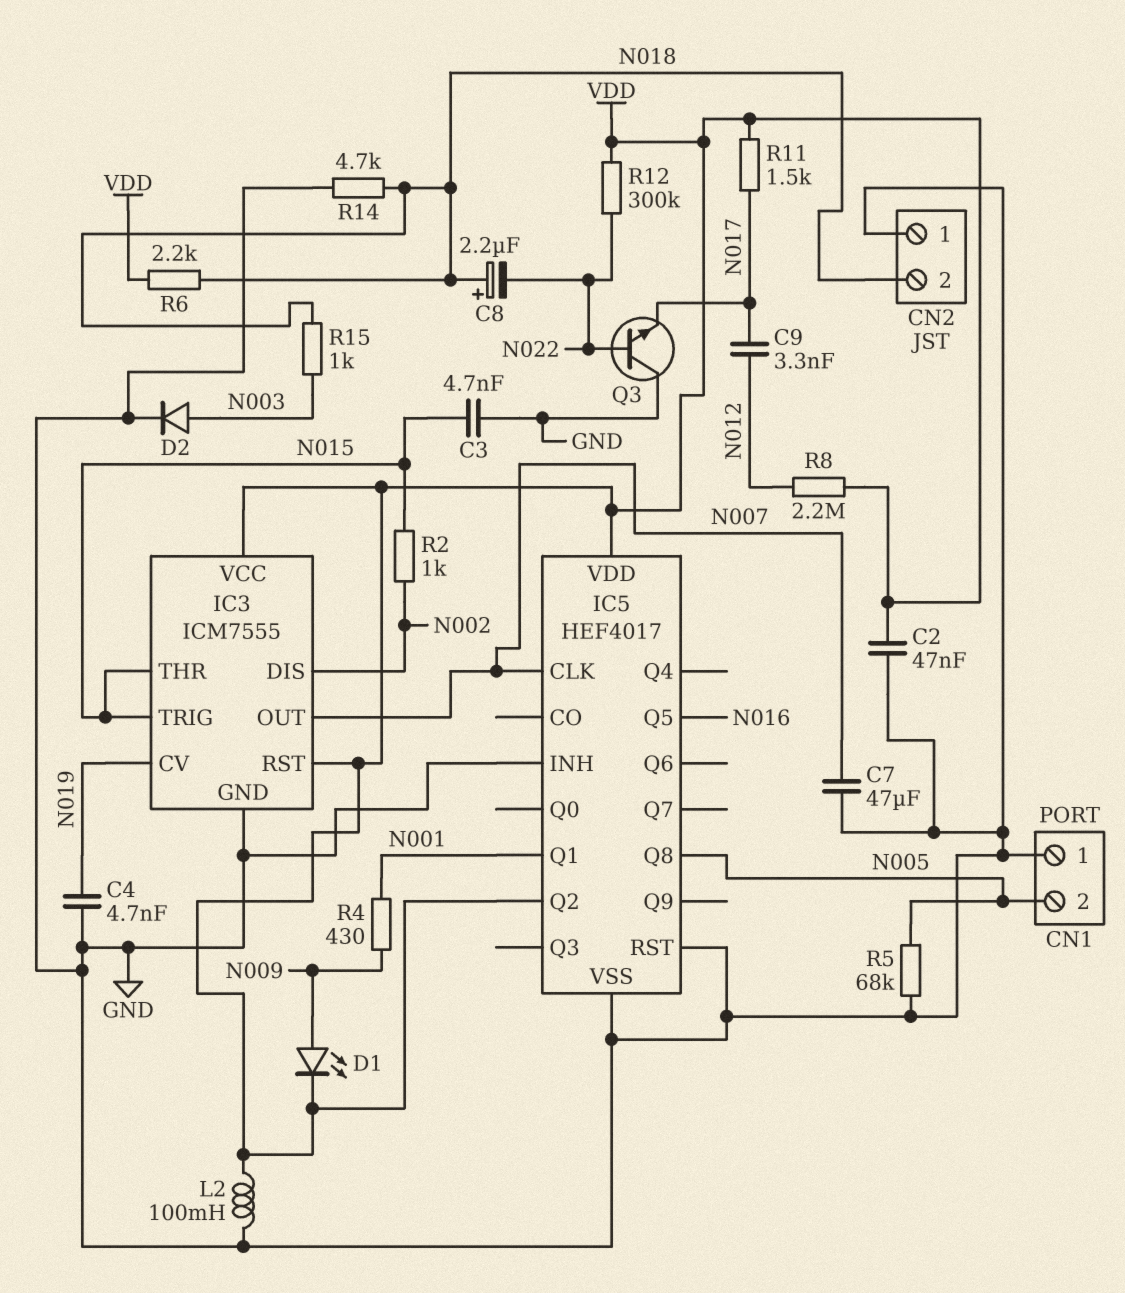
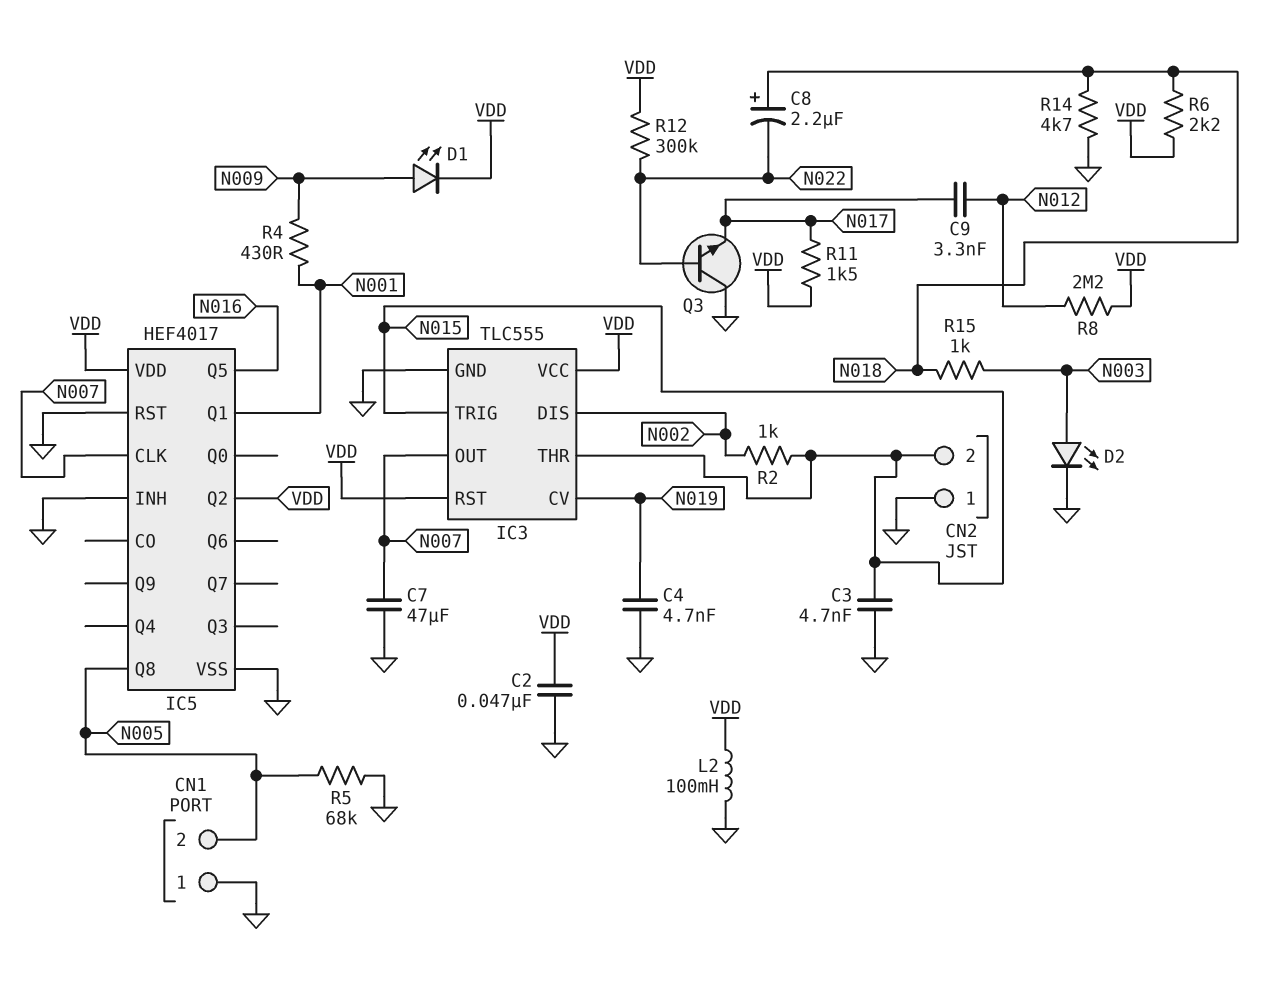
CN2 pin 2: N018 -> N015
D2: diode (A N003, K GND) -> LED (A N003, K GND)
IC3: ICM7555 -> TLC555

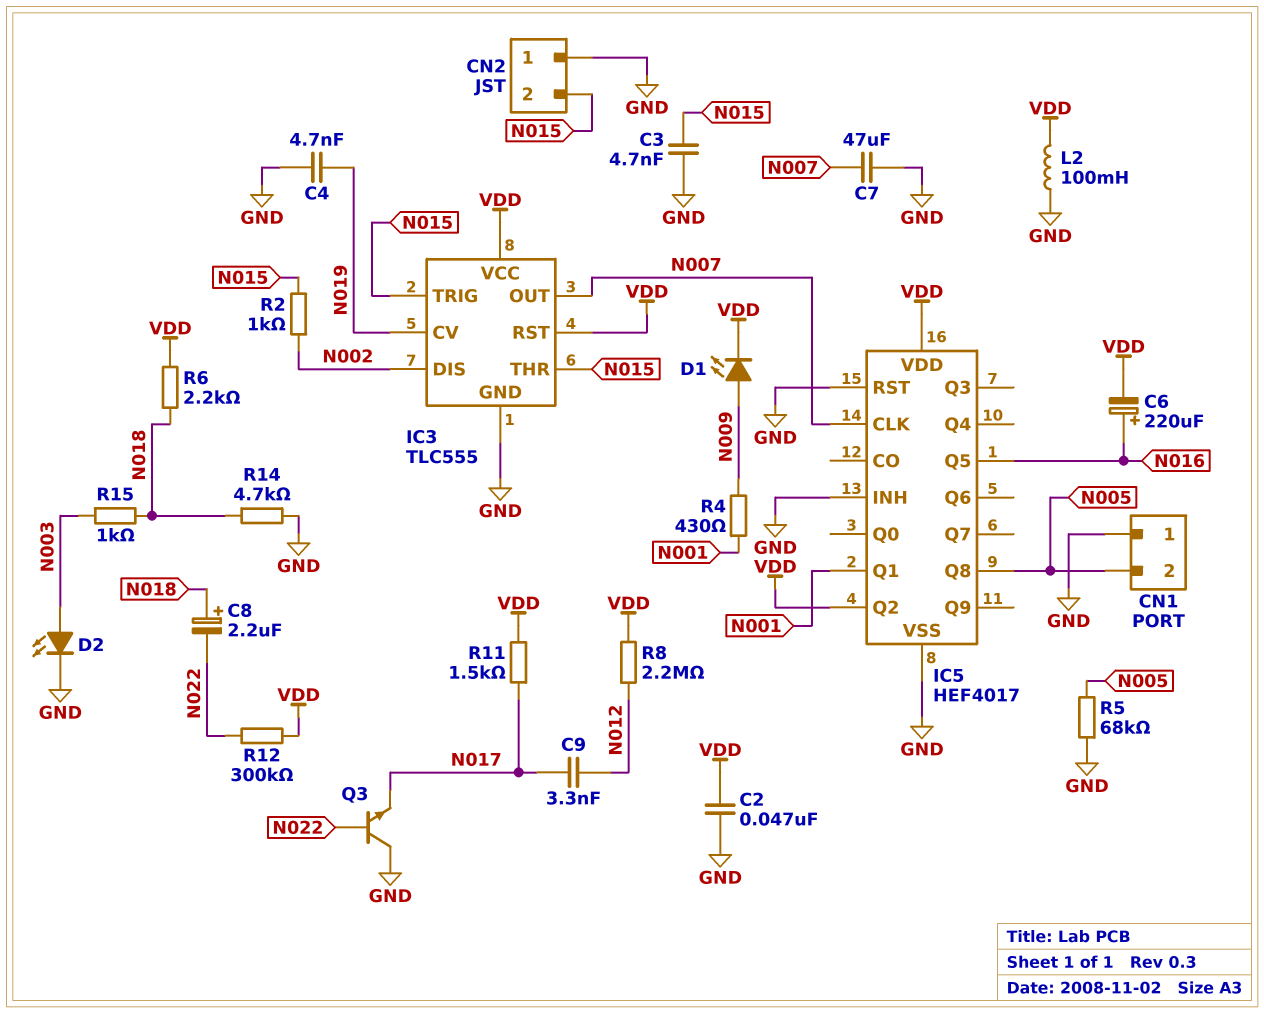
C6: none -> 220uF (plus N016, minus VDD)

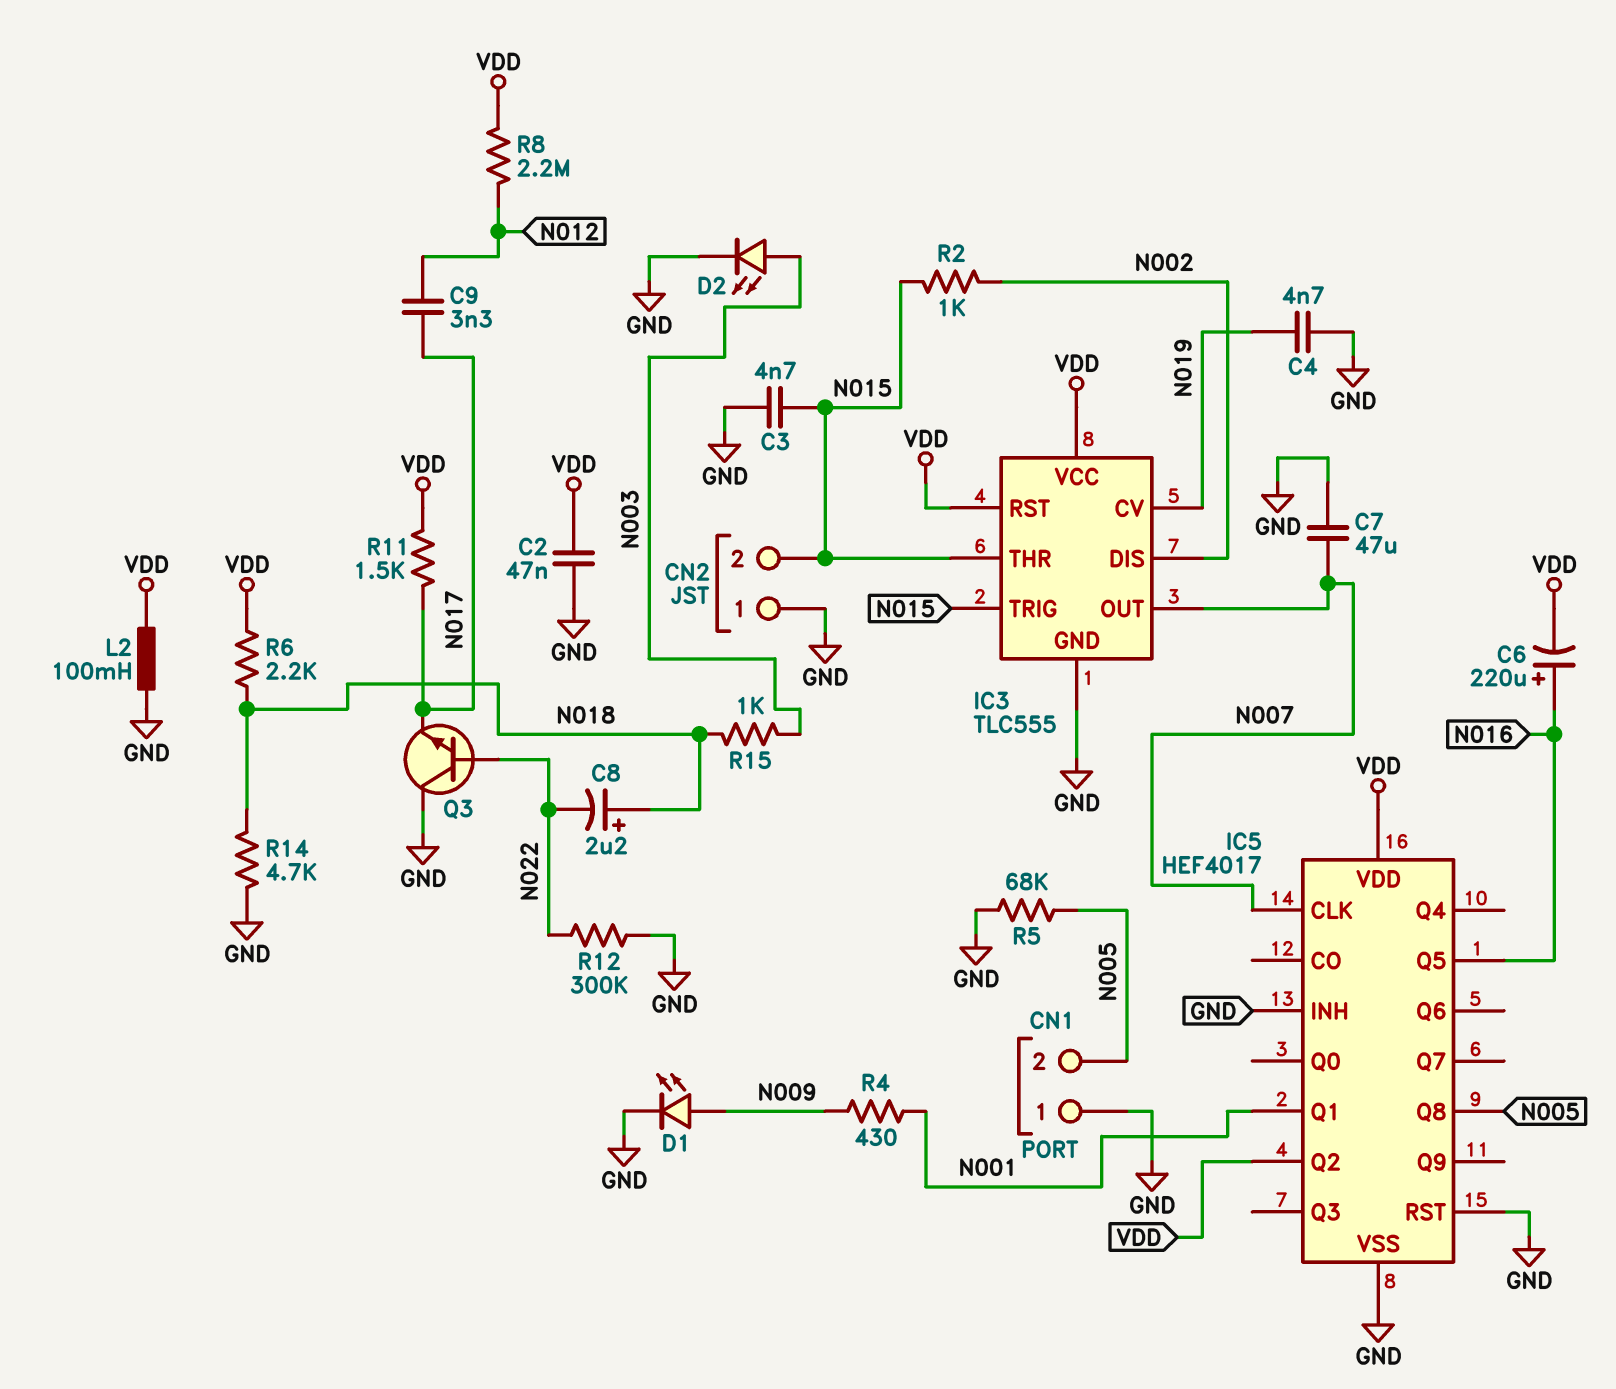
D1: LED (A N009, K VDD) -> LED (A N009, K GND)
R12: 300k (N022, VDD) -> 300k (GND, N022)

